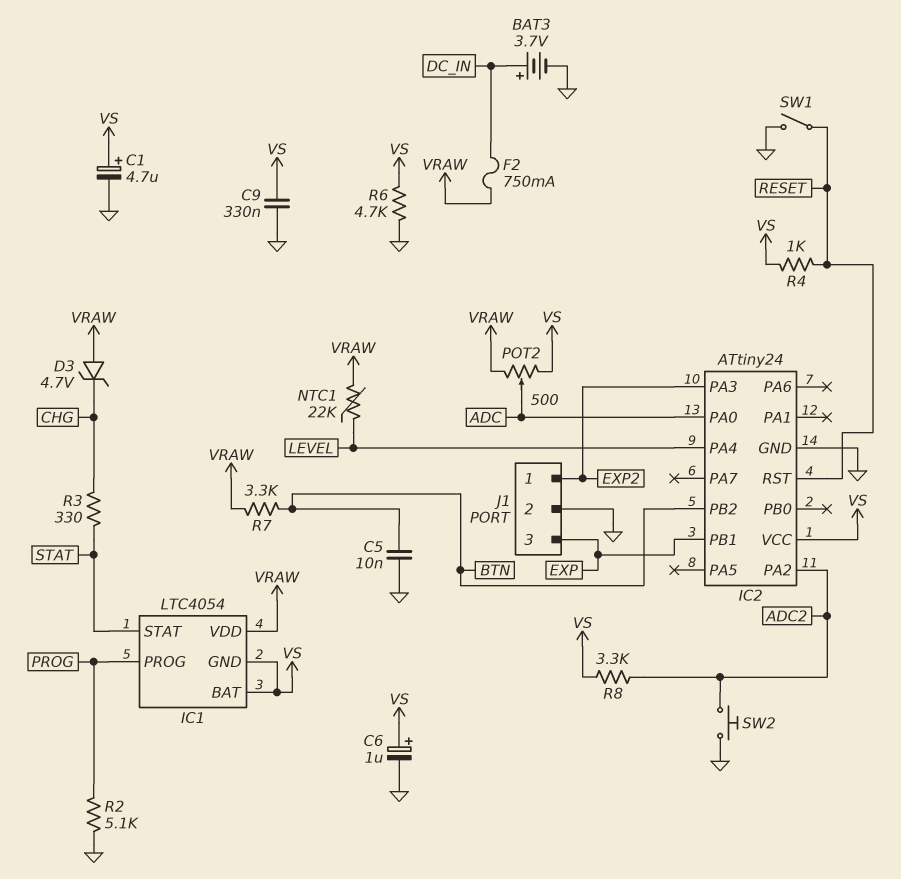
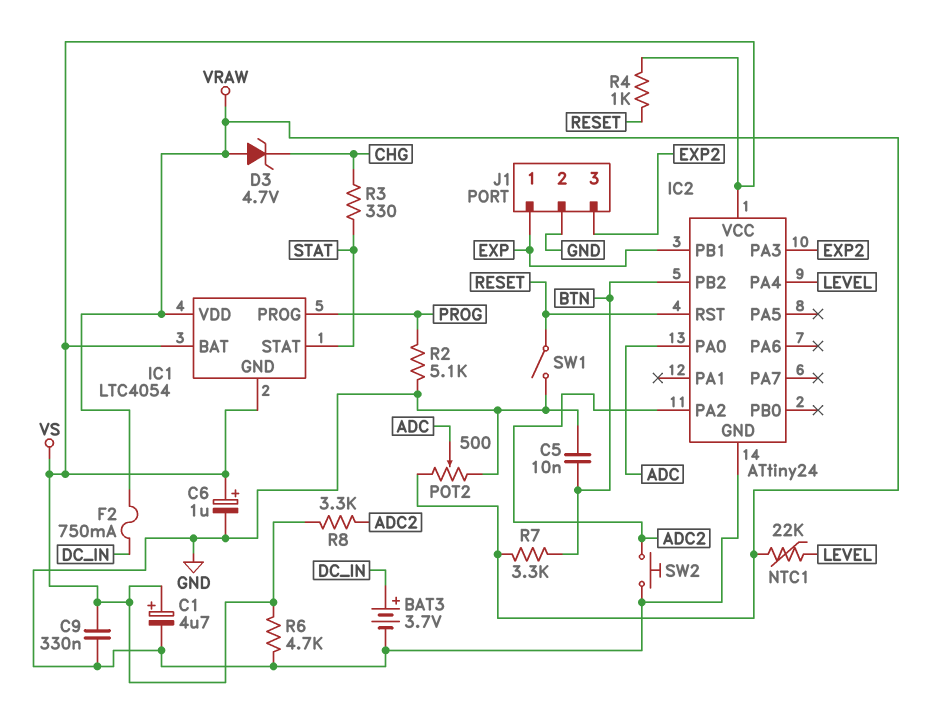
J1 pin 1: EXP2 -> EXP
J1 pin 3: EXP -> EXP2
POT2: 500 (VRAW, VS, wiper ADC) -> 500 (GND, VRAW, wiper ADC)

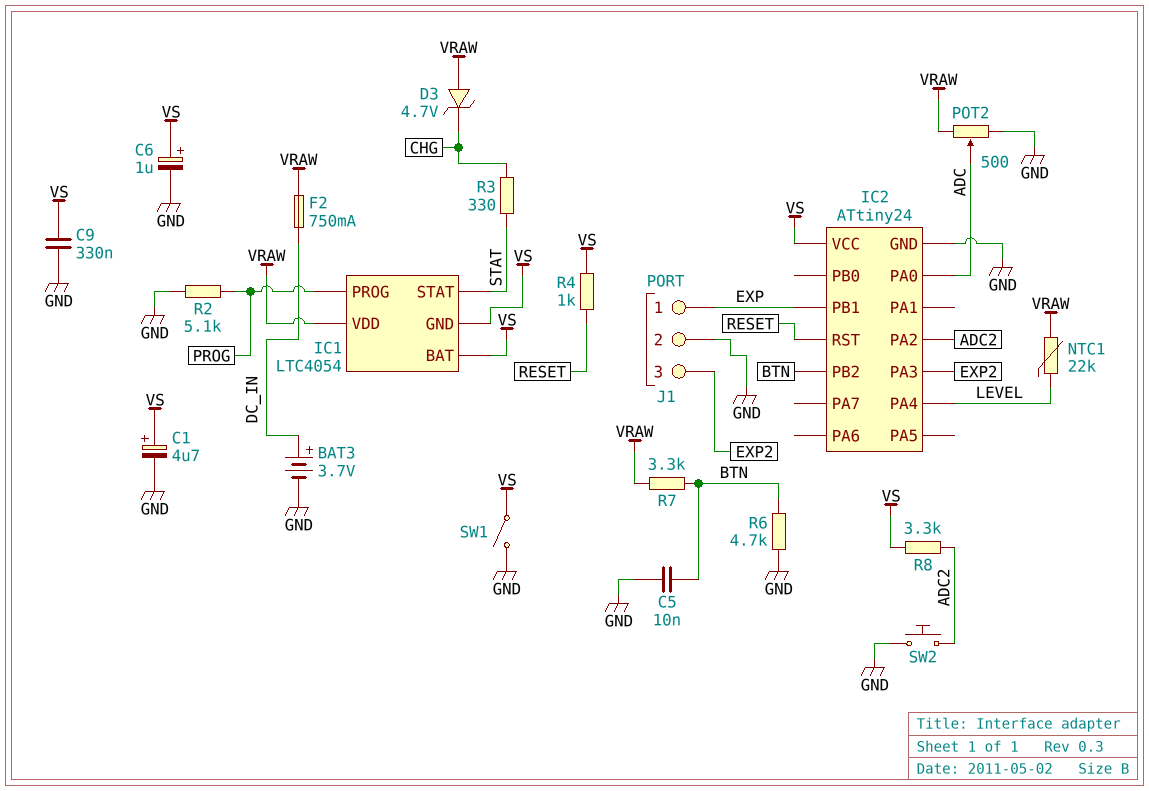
R6: 4.7k (GND, VS) -> 4.7k (BTN, GND)
SW1: switch (GND, RESET) -> switch (GND, VS)

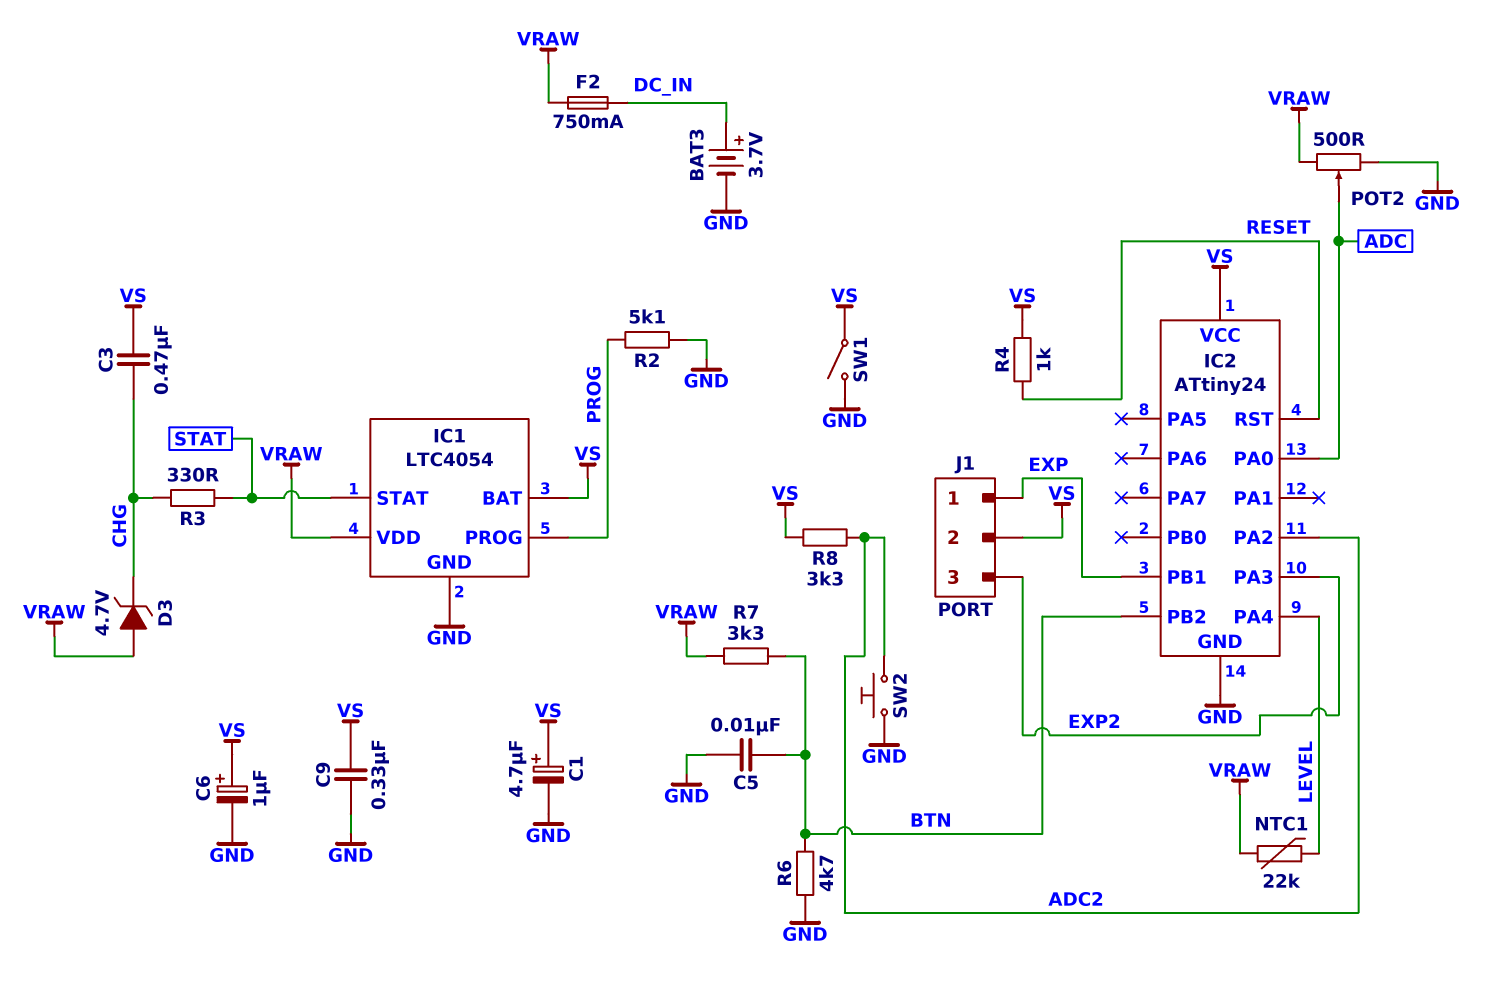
C3: none -> 470nF (CHG, VS)
IC1 pin GND: VS -> GND
J1 pin 2: GND -> VS

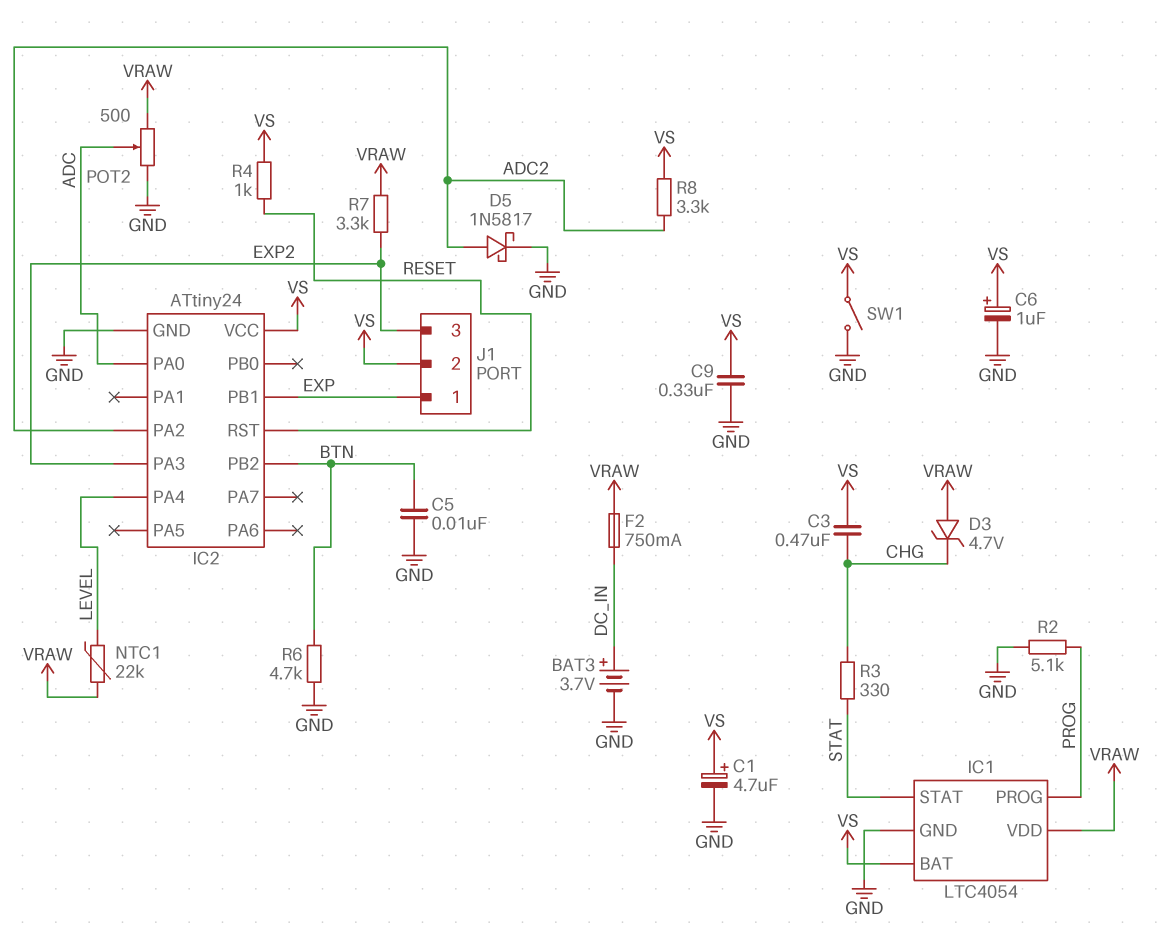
D5: none -> schottky 1N5817 (A ADC2, K GND)
R7: 3.3k (BTN, VRAW) -> 3.3k (EXP2, VRAW)
SW2: button (ADC2, GND) -> none

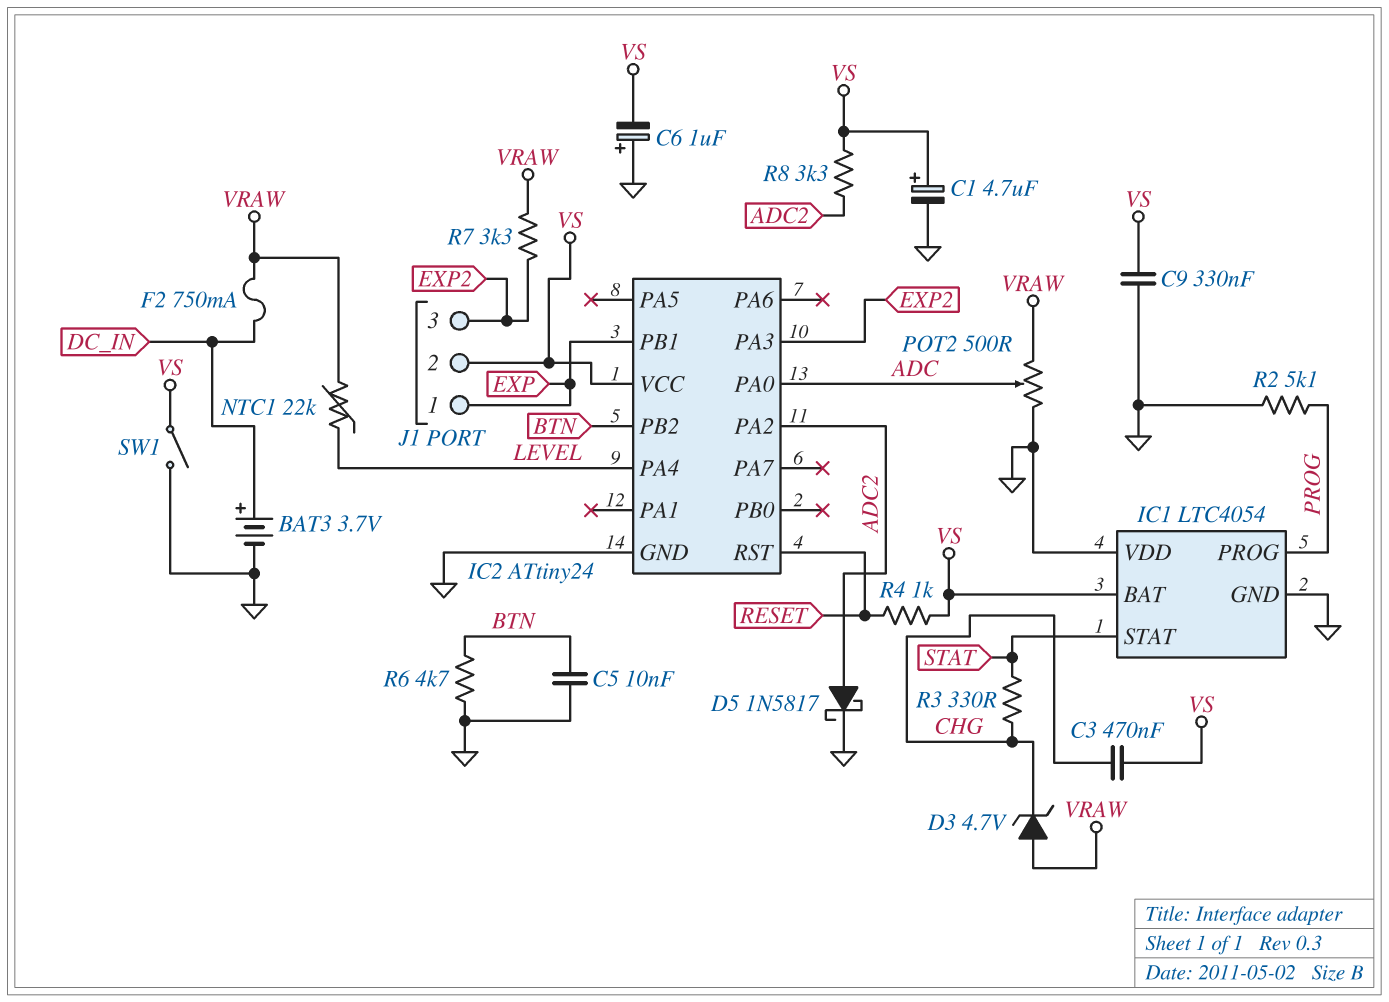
C6: 1uF (plus VS, minus GND) -> 1uF (plus GND, minus VS)
IC1 pin VDD: VRAW -> GND

